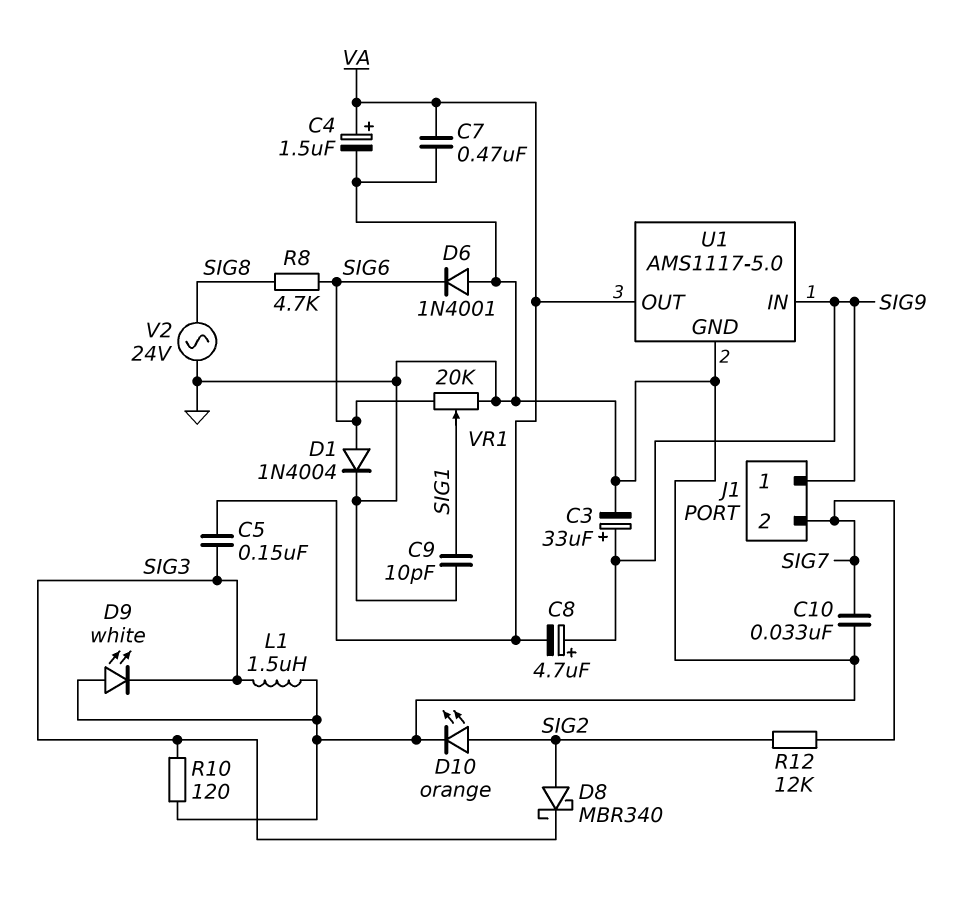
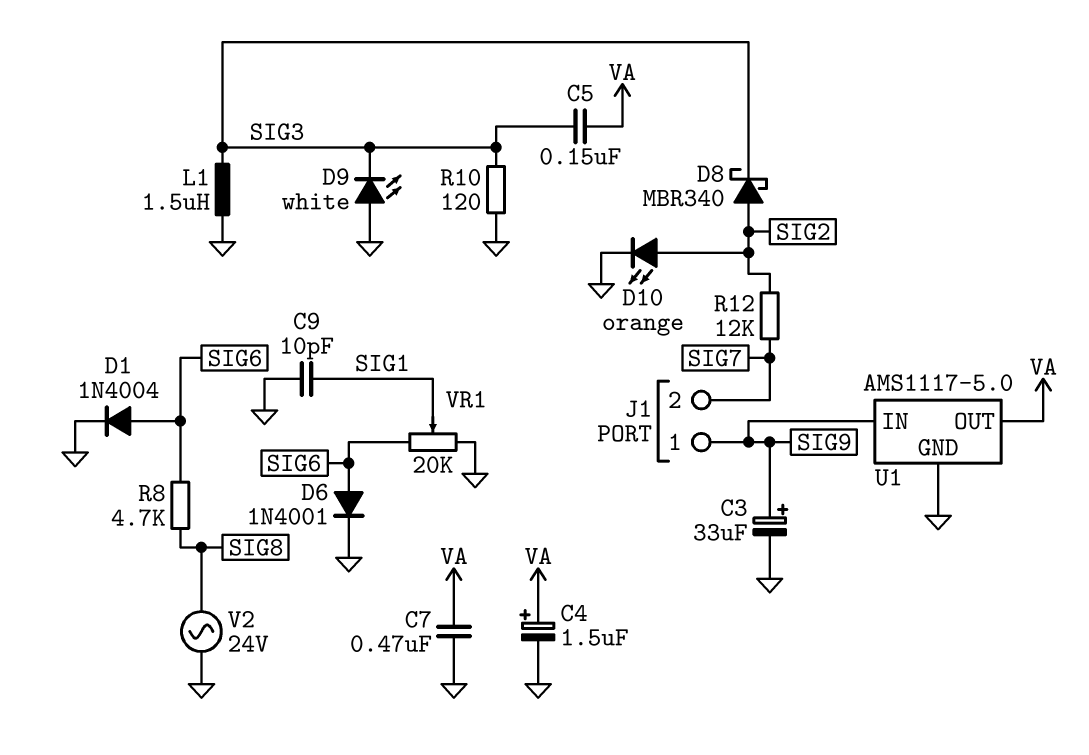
C8: 4.7uF (plus SIG9, minus VA) -> none
C10: 33nF (GND, SIG7) -> none
D6: diode 1N4001 (A GND, K SIG6) -> diode 1N4001 (A SIG6, K GND)

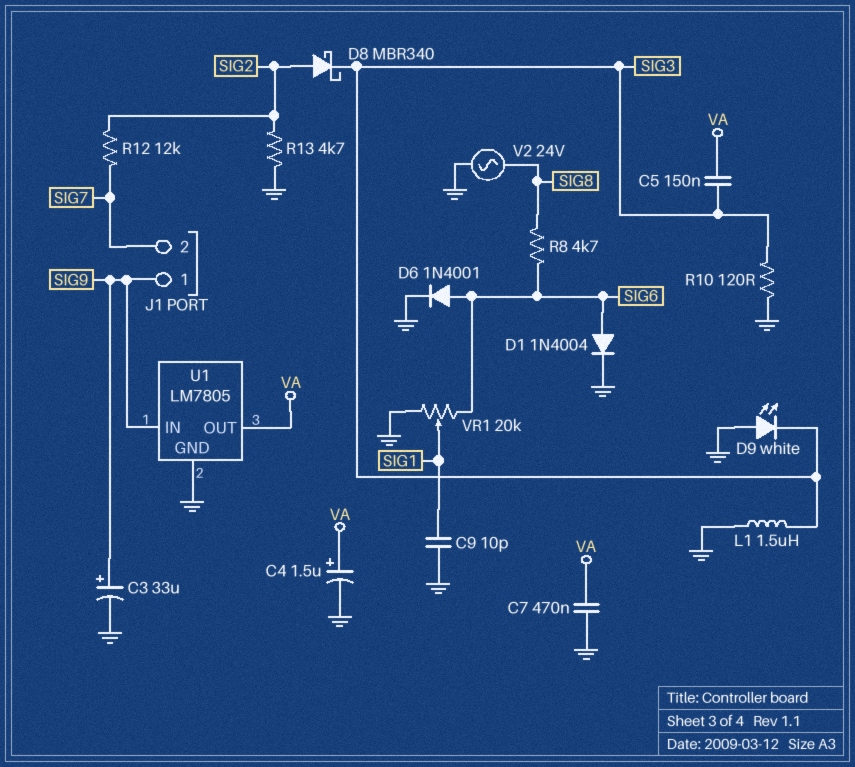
D10: LED orange (A SIG2, K GND) -> none
R13: none -> 4.7k (GND, SIG2)
U1: AMS1117-5.0 -> LM7805

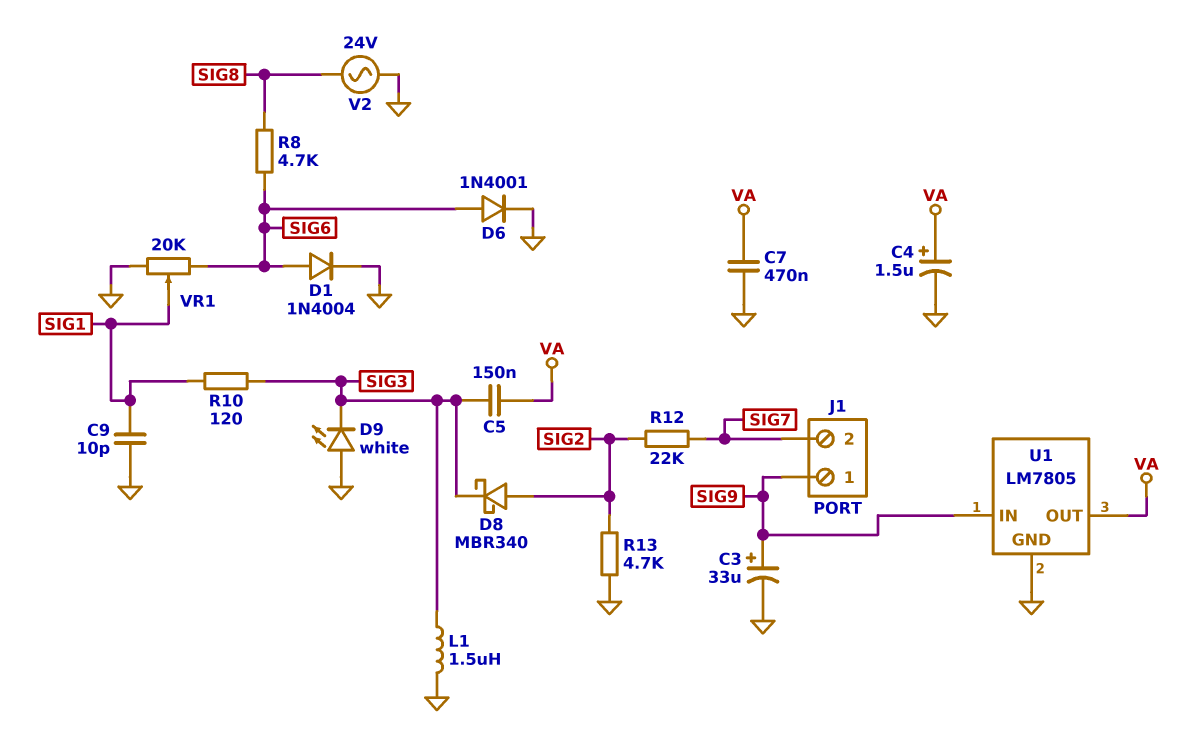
R10: 120 (GND, SIG3) -> 120 (SIG1, SIG3)
R12: 12k (SIG2, SIG7) -> 22k (SIG2, SIG7)

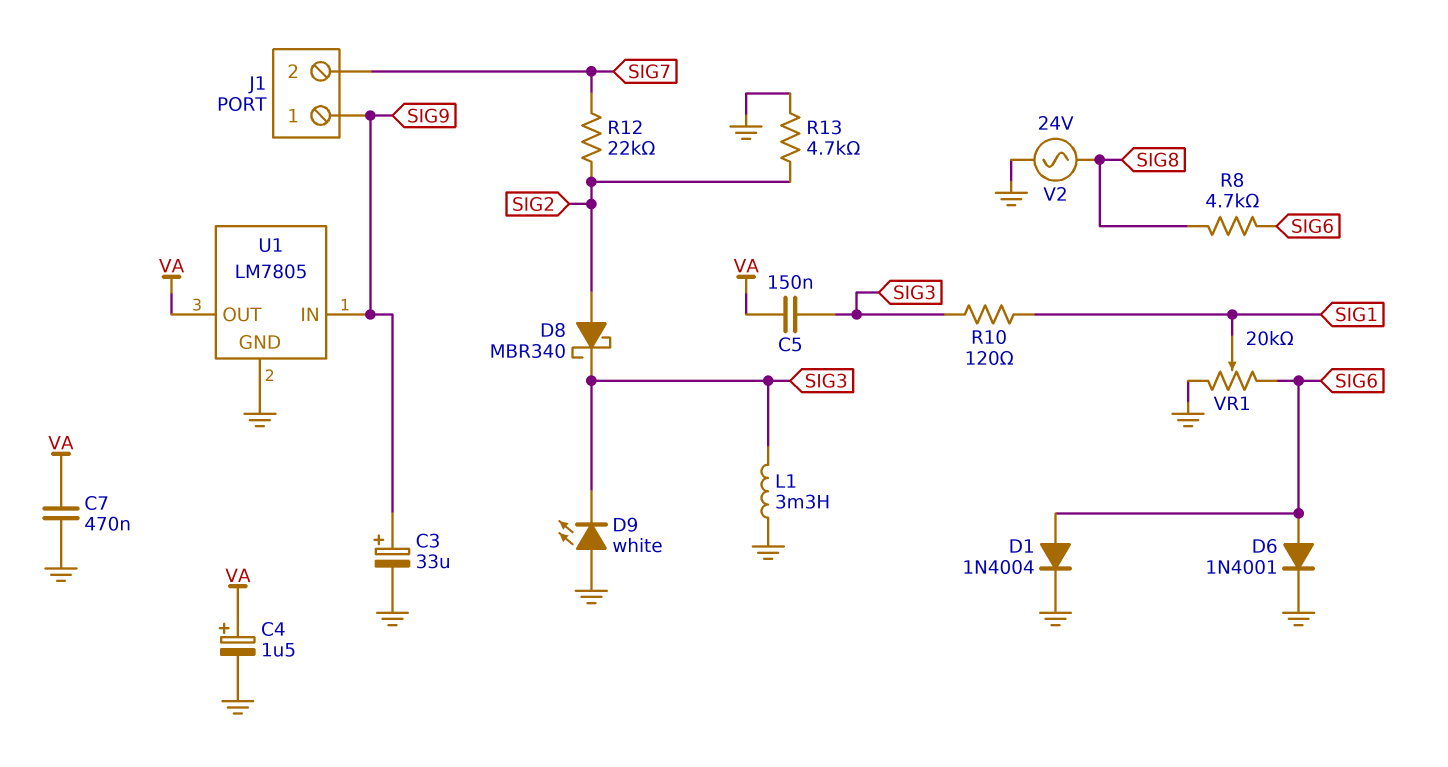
C9: 10pF (GND, SIG1) -> none
L1: 1.5uH (GND, SIG3) -> 3.3mH (GND, SIG3)

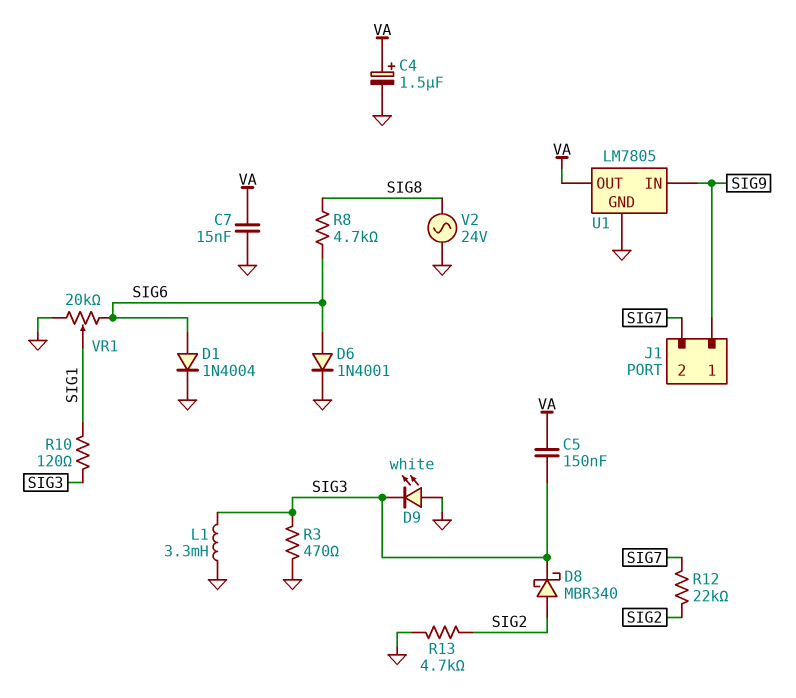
C3: 33uF (plus SIG9, minus GND) -> none
C7: 470nF (GND, VA) -> 15nF (GND, VA)
R3: none -> 470 (GND, SIG3)

